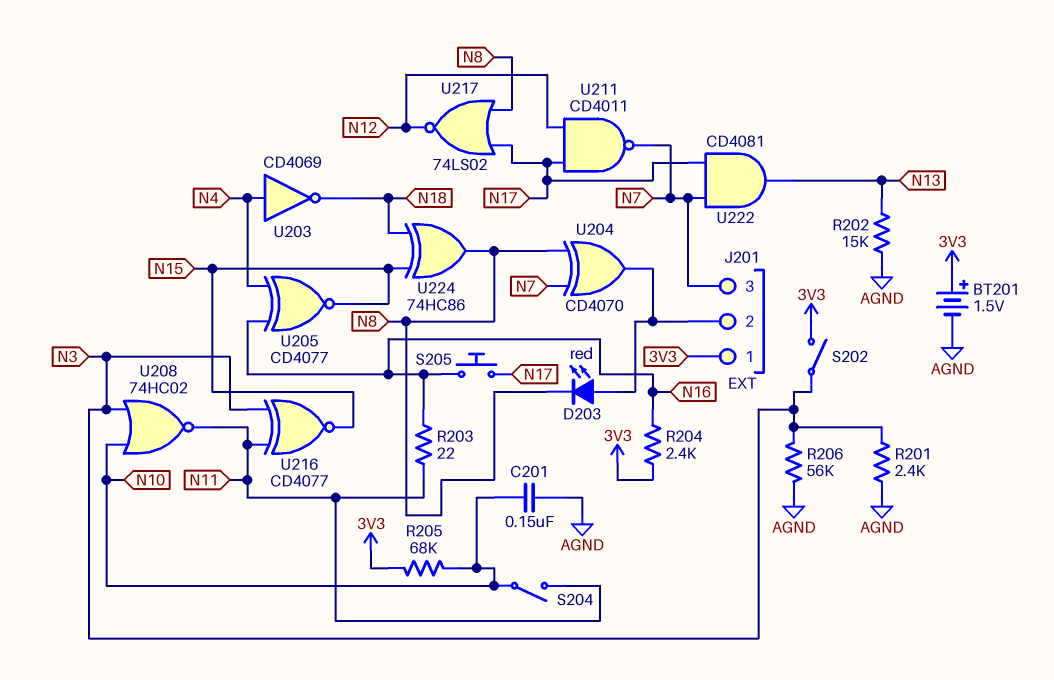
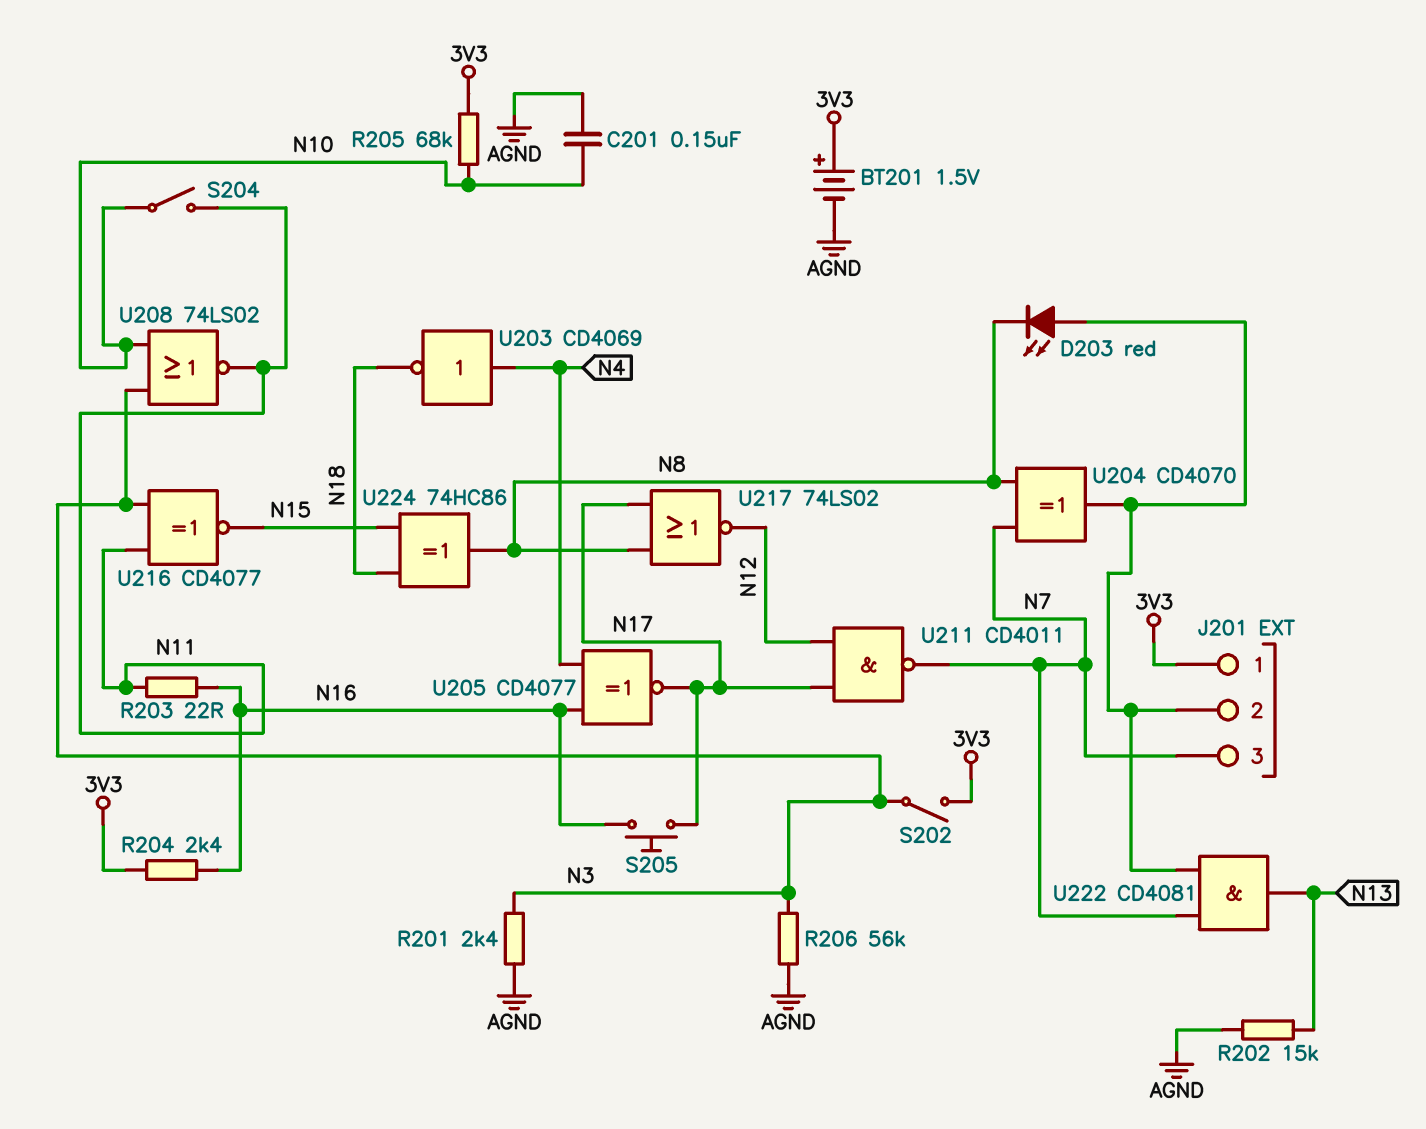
U205: XNOR CD4077 (in N4, in N16, out N15) -> XNOR CD4077 (in N4, in N16, out N17)
U208: NOR 74HC02 (in N3, in N10, out N11) -> NOR 74LS02 (in N3, in N10, out N11)
U222: AND CD4081 (in N7, in N17, out N13) -> AND CD4081 (in J201/2, in N7, out N13)

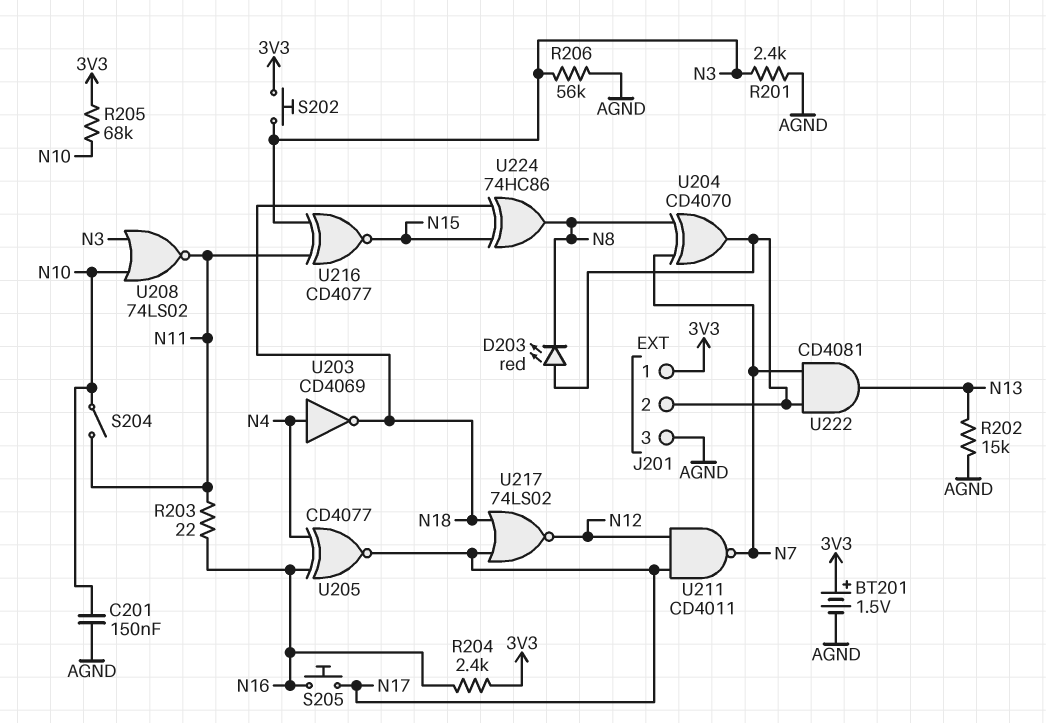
J201 pin 3: N7 -> AGND
S202: switch (3V3, N3) -> button (3V3, N3)
U217: NOR 74LS02 (in N8, in N17, out N12) -> NOR 74LS02 (in N17, in N18, out N12)

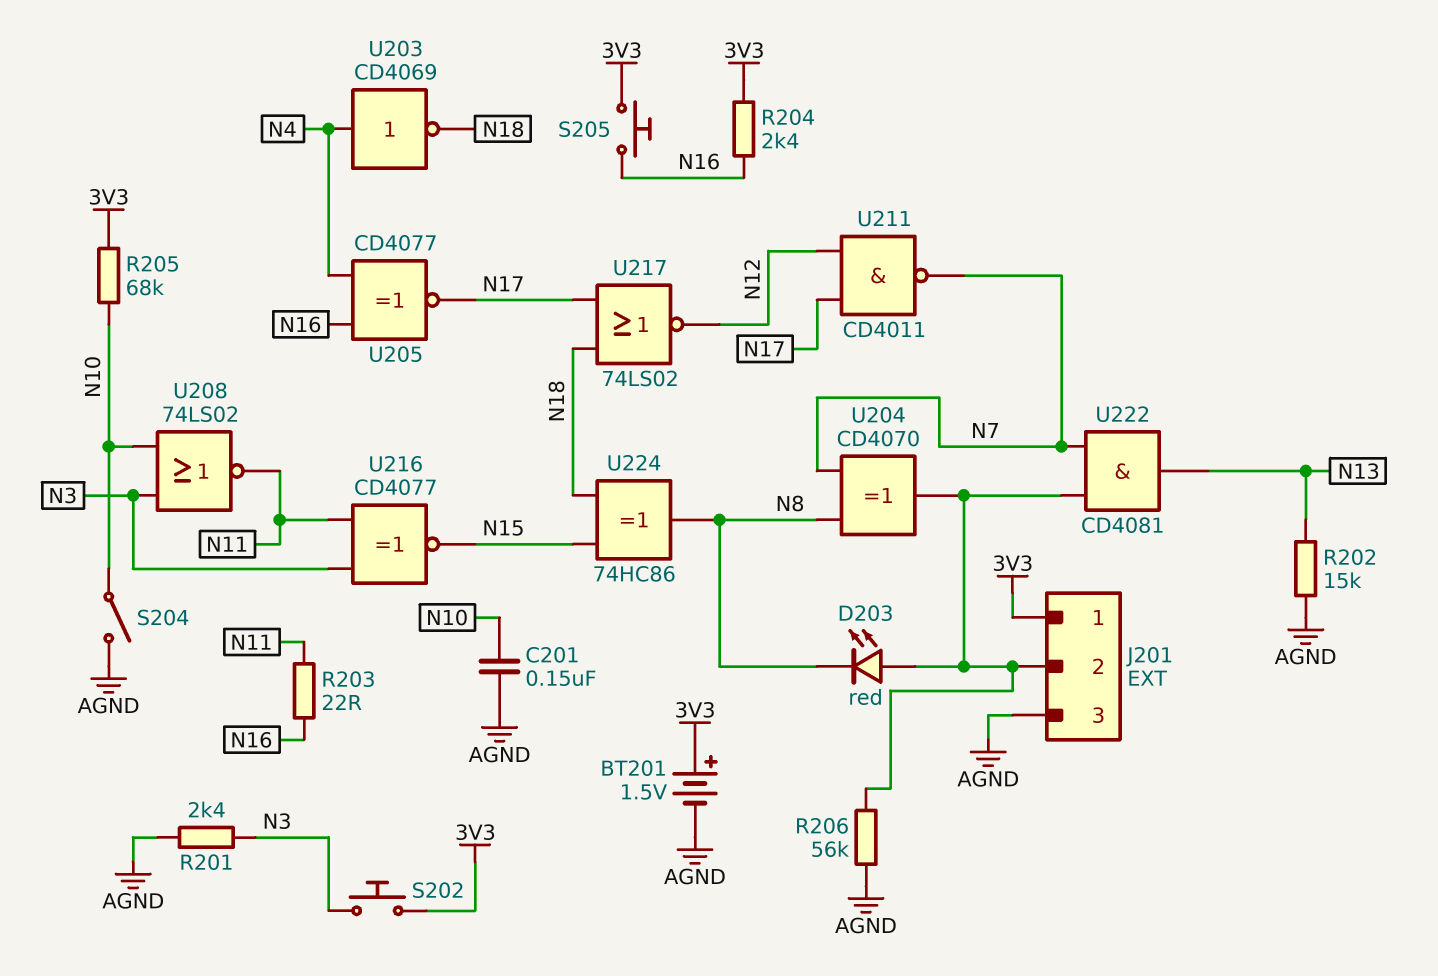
R206: 56k (AGND, N3) -> 56k (AGND, J201/2)
S204: switch (N10, N11) -> switch (AGND, N10)
S205: button (N16, N17) -> button (3V3, N16)

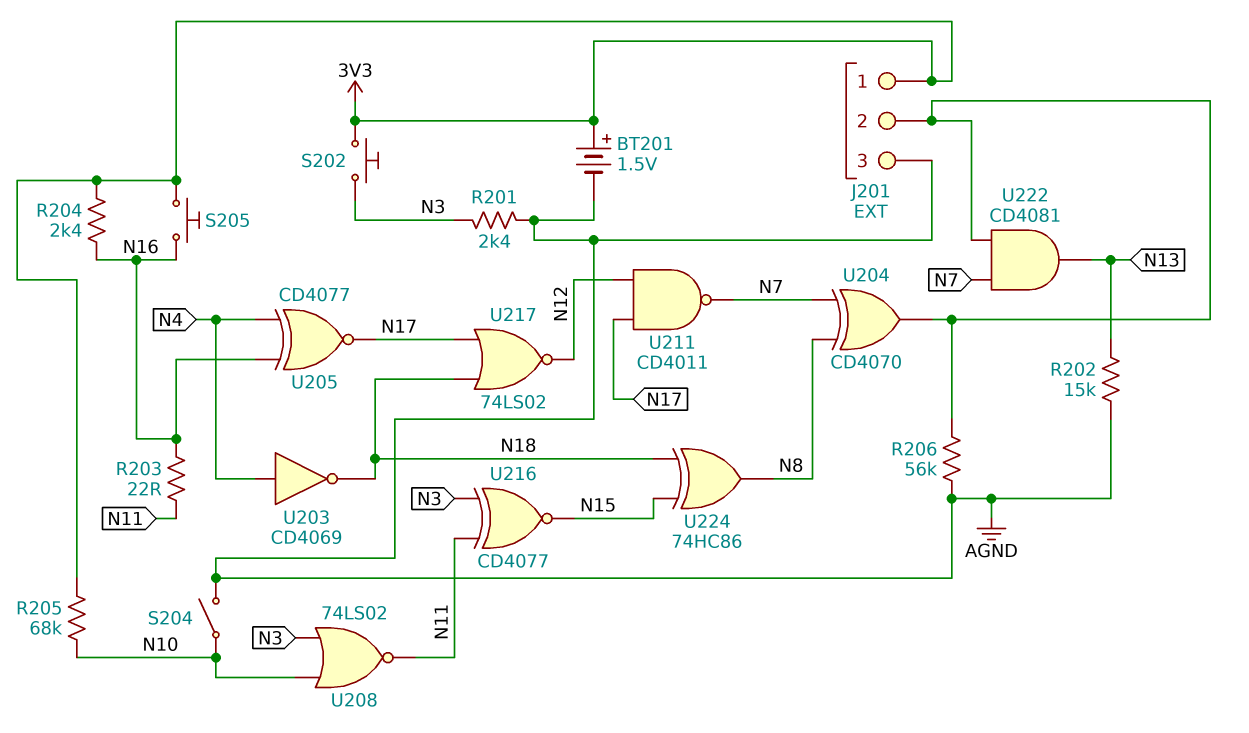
C201: 150nF (AGND, N10) -> none
D203: LED red (A J201/2, K N8) -> none

